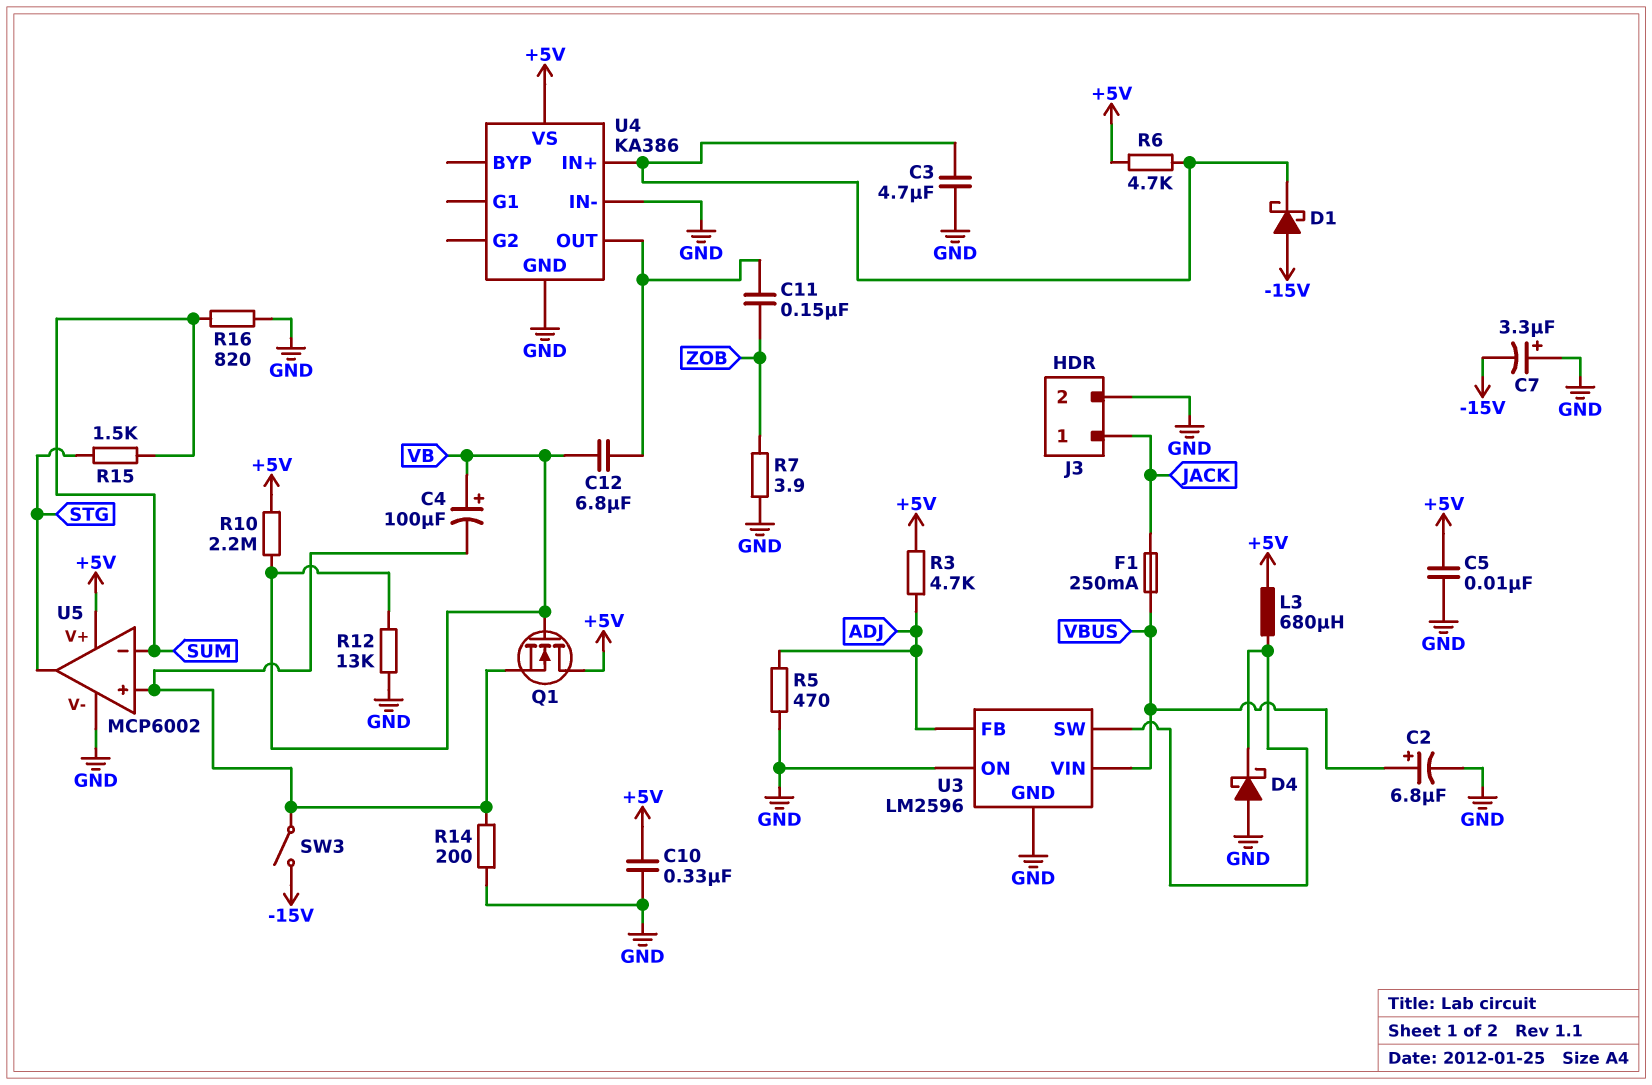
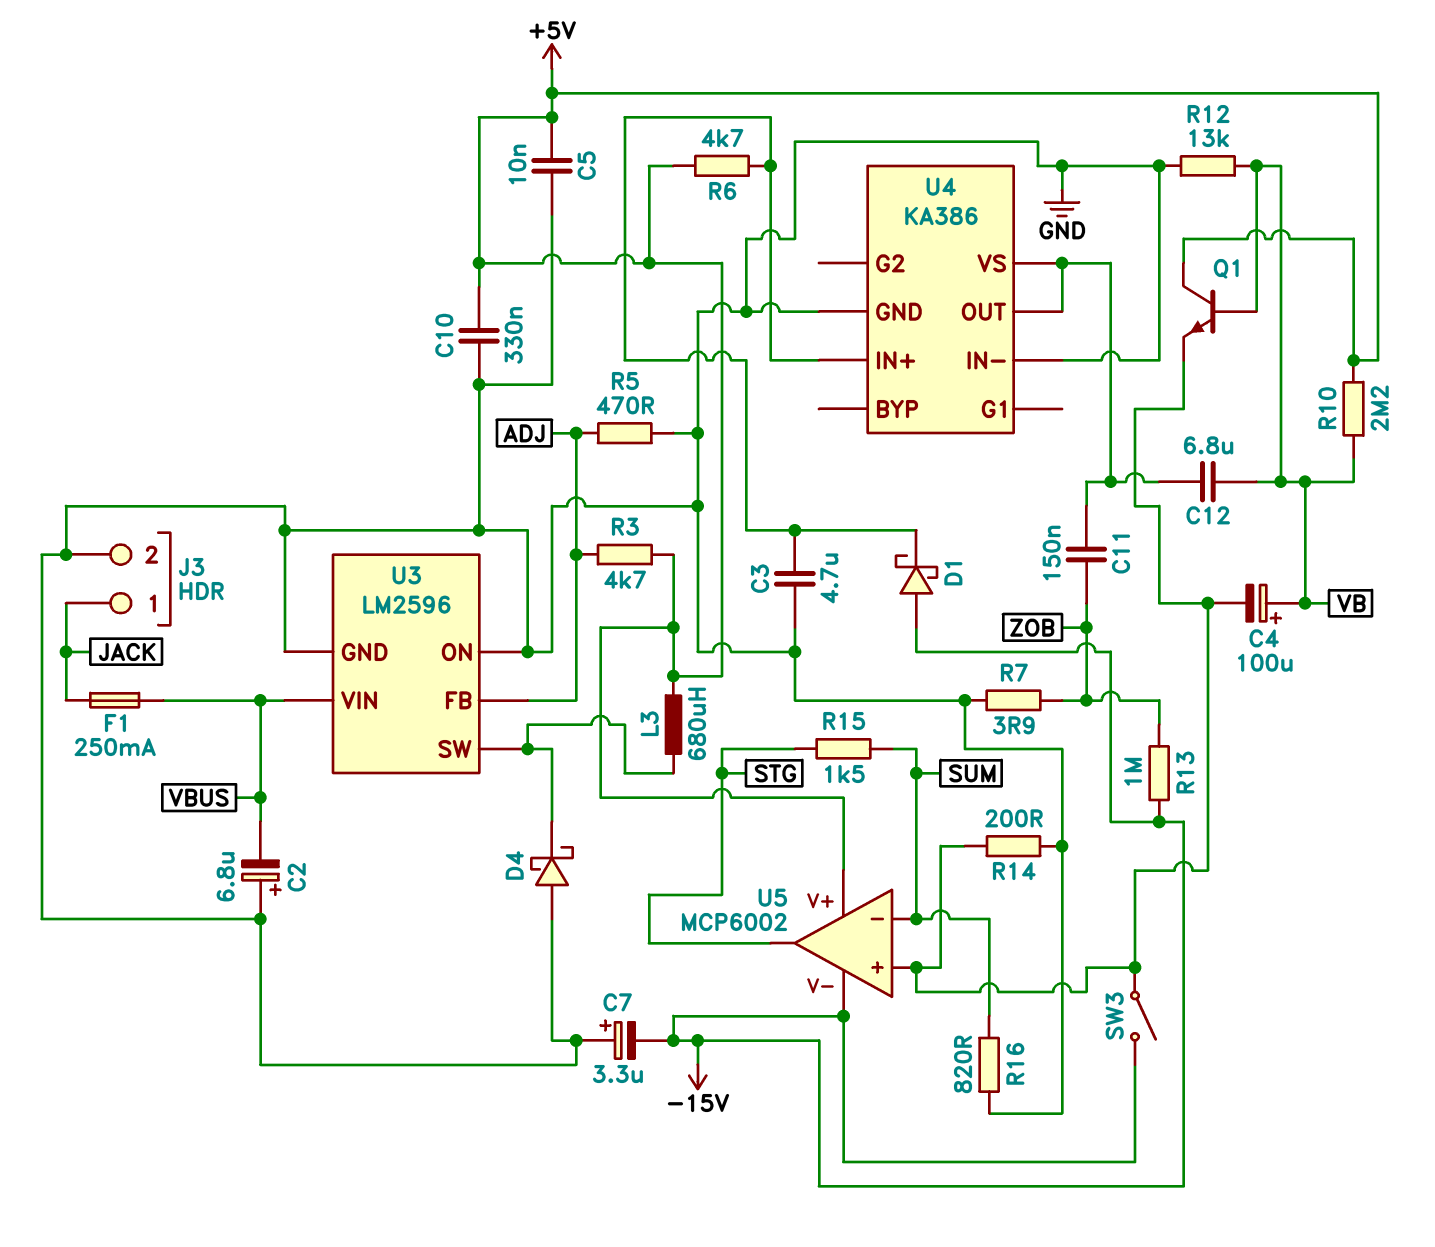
C2: 6.8uF (plus VBUS, minus GND) -> 6.8uF (plus GND, minus VBUS)
Q1: NMOS (G VB, D +5V, S U5/in+) -> NPN (B VB, C +5V, E U5/in+)
R13: none -> 1M (-15V, ZOB)
U4 pin VS: +5V -> U4/OUT
U5 pin V-: GND -> -15V

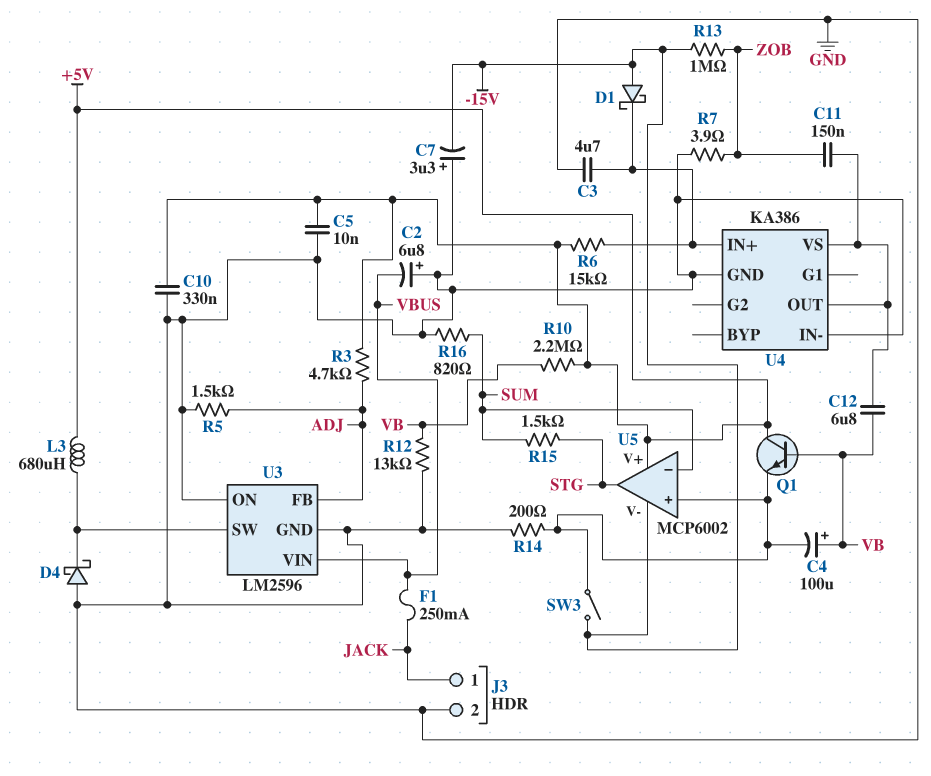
R5: 470 (ADJ, GND) -> 1.5k (ADJ, GND)
R6: 4.7k (+5V, U4/IN+) -> 15k (+5V, U4/IN+)

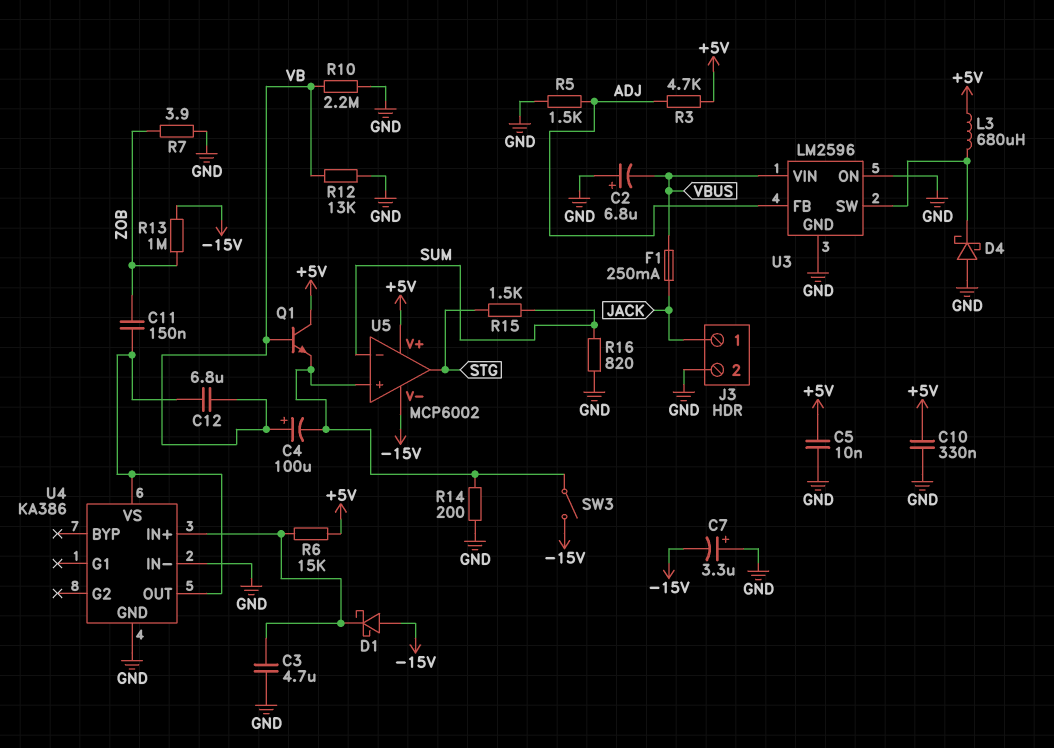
R10: 2.2M (+5V, VB) -> 2.2M (GND, VB)

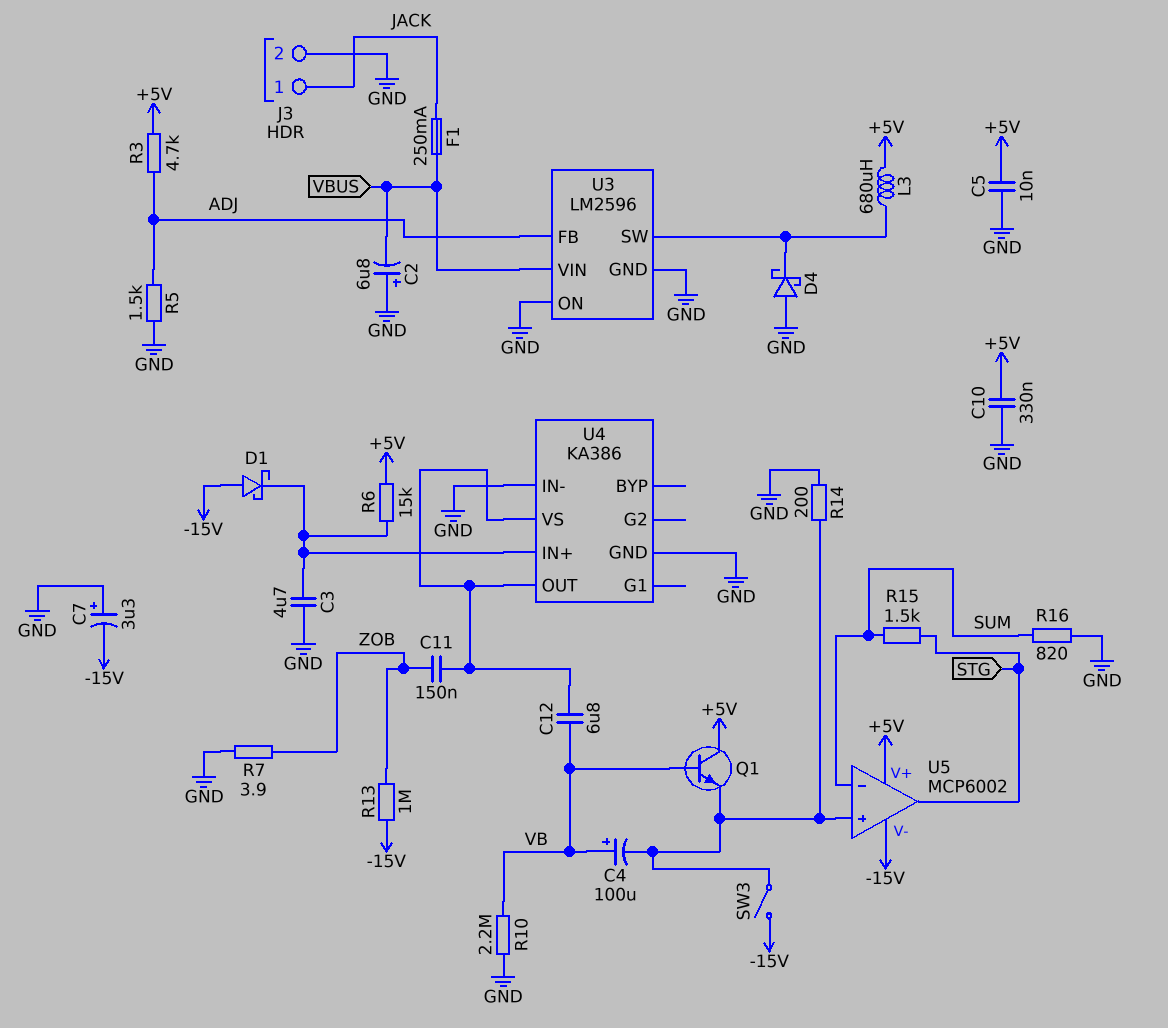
R12: 13k (GND, VB) -> none

